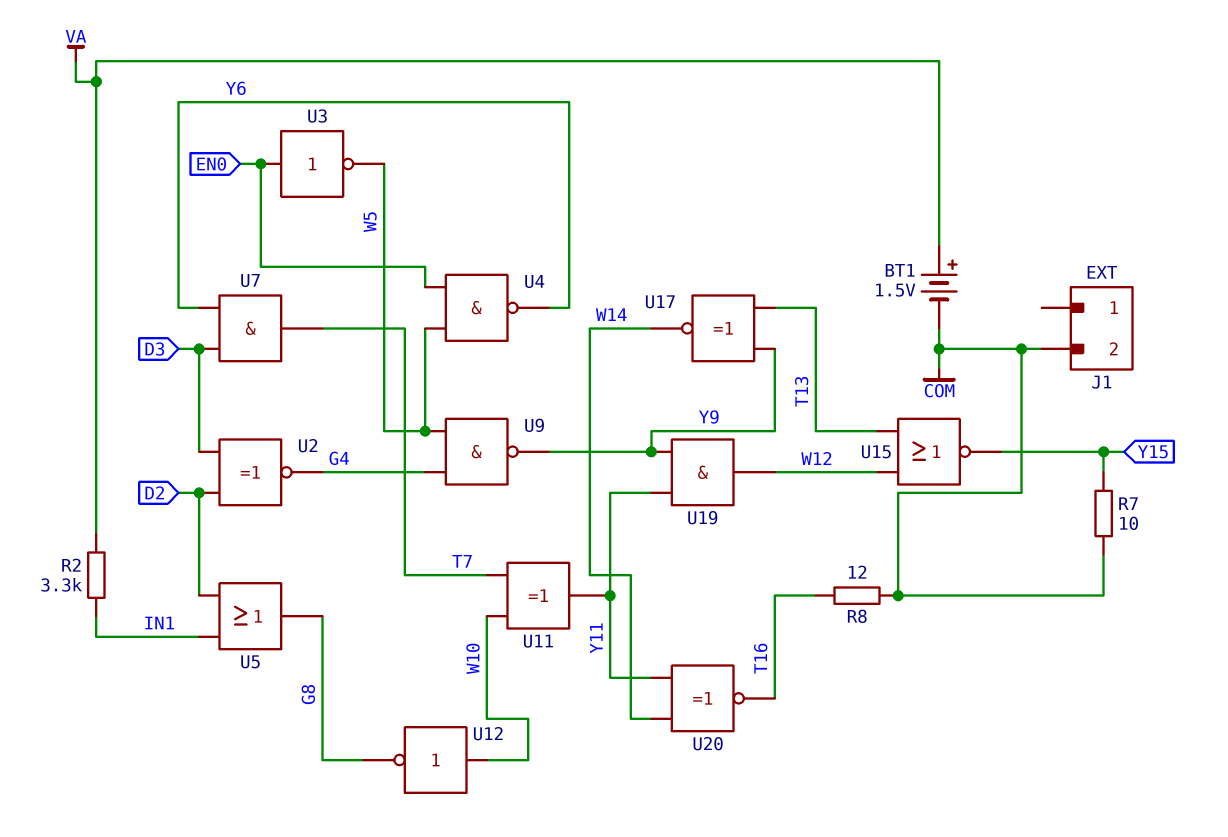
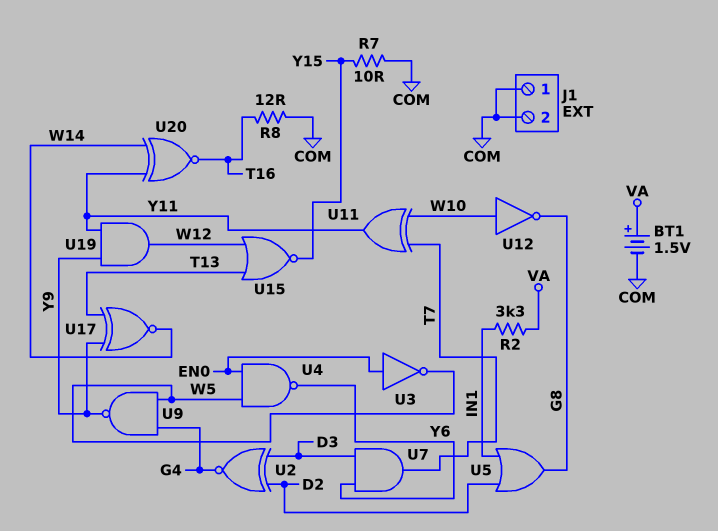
J1 pin 1: none -> COM

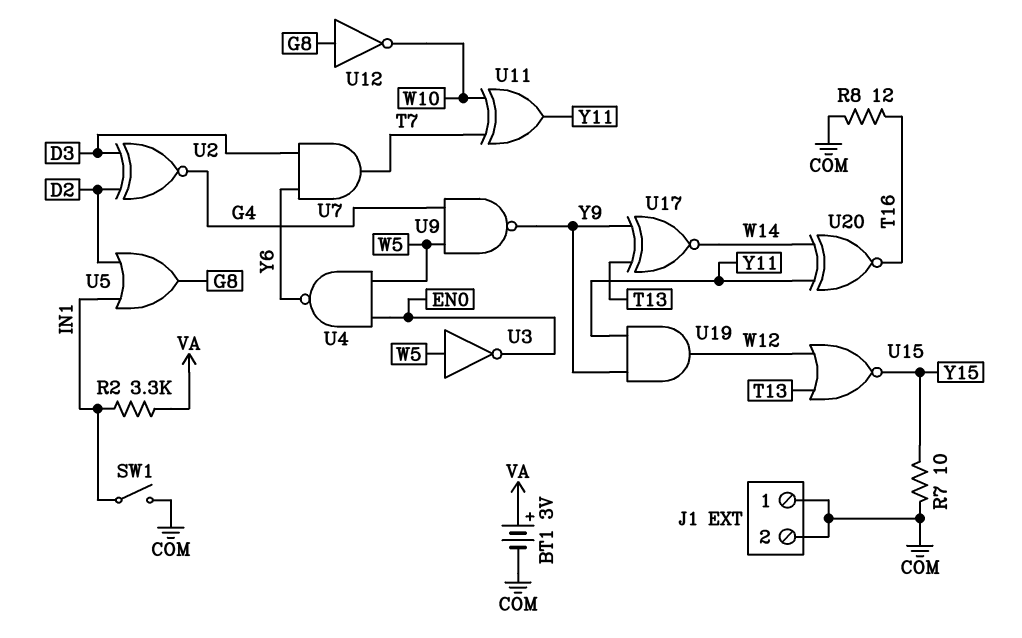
BT1: 1.5V (plus VA, minus COM) -> 3V (plus VA, minus COM)
SW1: none -> switch (COM, IN1)
U3: NOT (in EN0, out W5) -> NOT (in W5, out EN0)
U12: NOT (in W10, out G8) -> NOT (in G8, out W10)

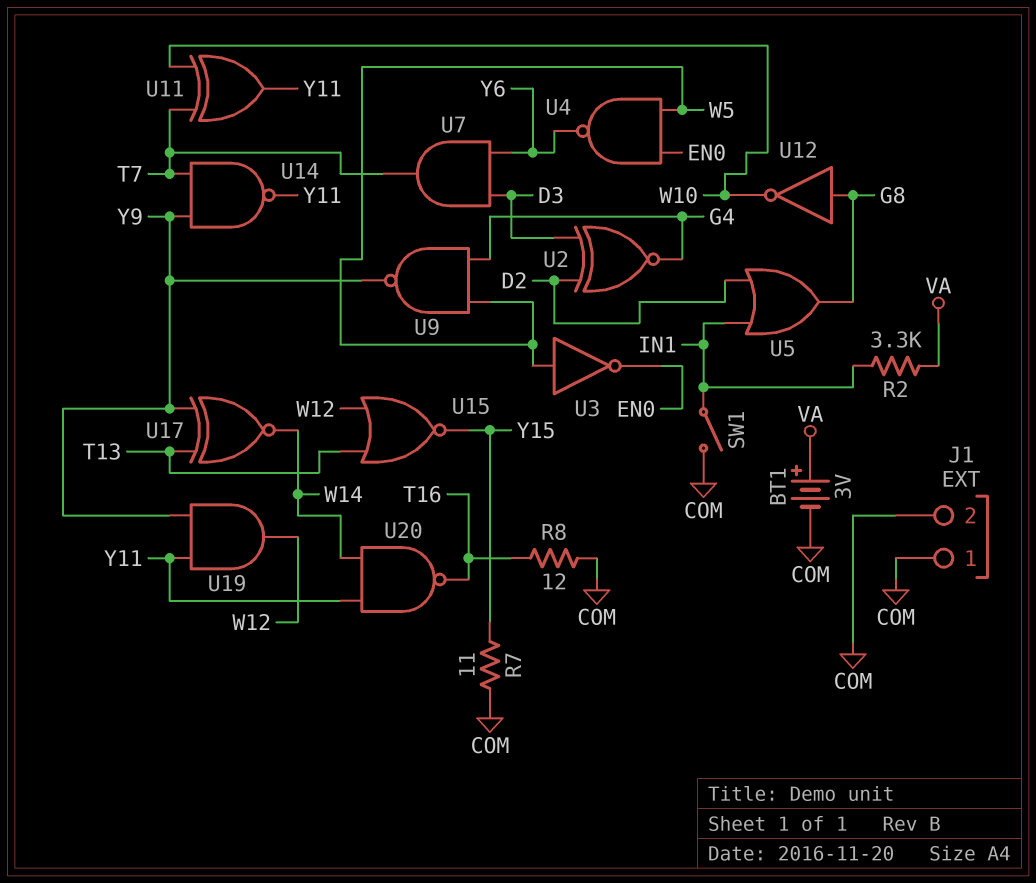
R7: 10 (COM, Y15) -> 11 (COM, Y15)
U14: none -> NAND (in T7, in Y9, out Y11)
U20: XNOR (in W14, in Y11, out T16) -> NAND (in W14, in Y11, out T16)

